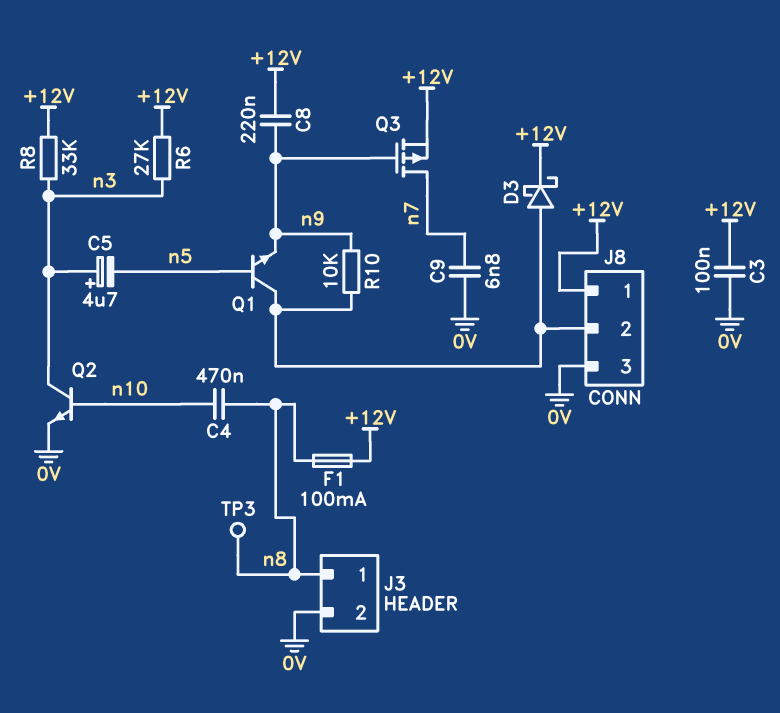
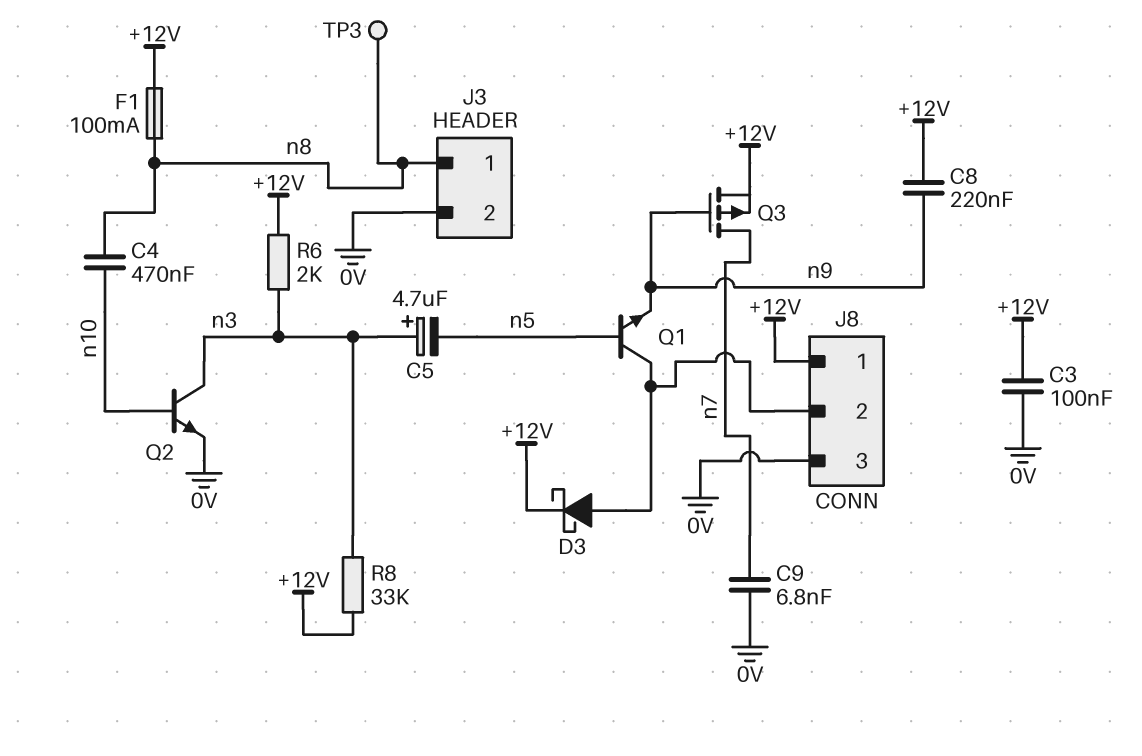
R6: 27k (+12V, n3) -> 2k (+12V, n3)
R10: 10k (J8/2, n9) -> none

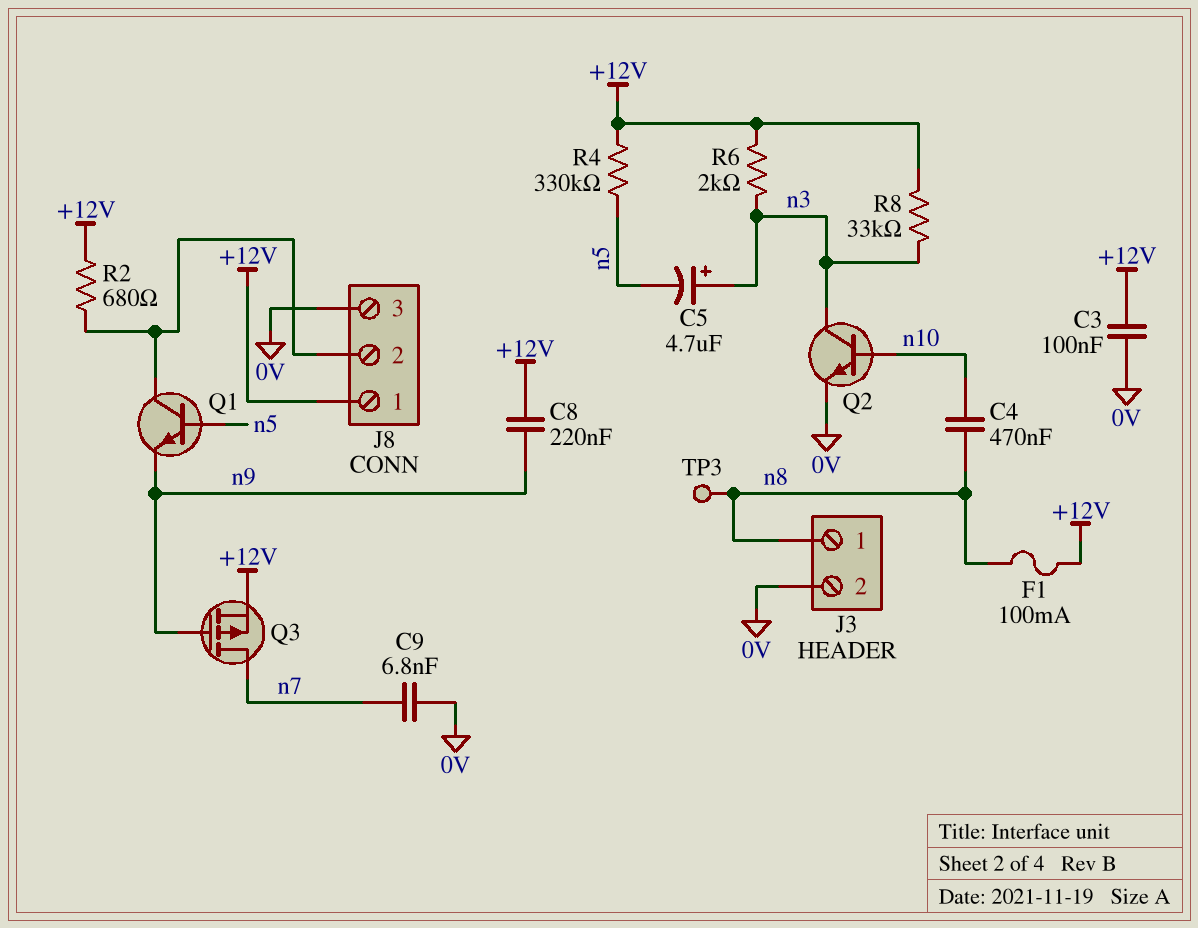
D3: schottky (A J8/2, K +12V) -> none
R2: none -> 680 (+12V, J8/2)
R4: none -> 330k (+12V, n5)

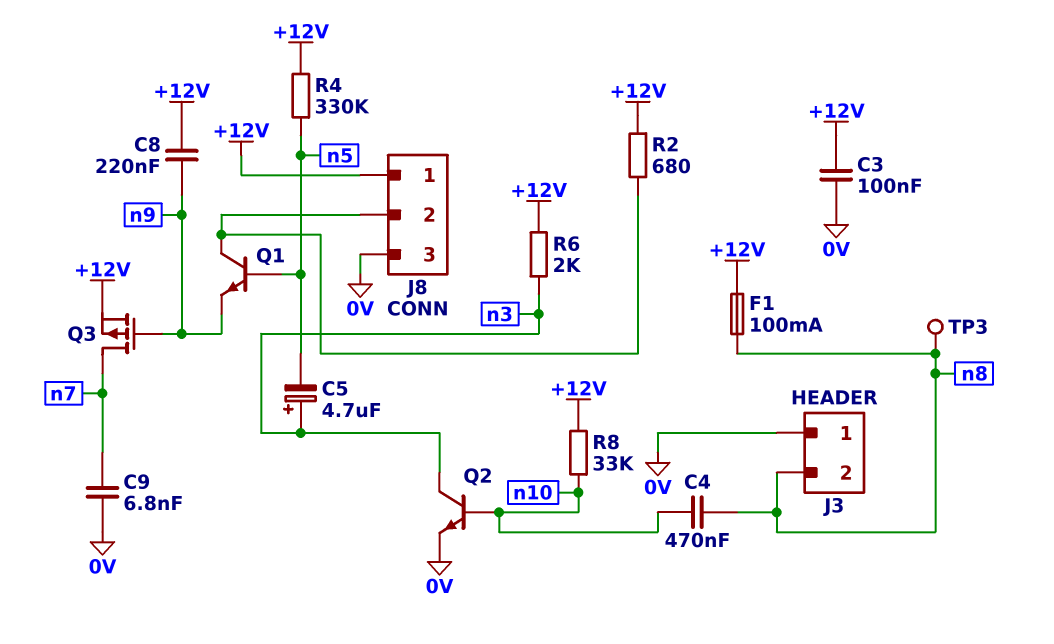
J3 pin 1: n8 -> 0V
J3 pin 2: 0V -> n8
R8: 33k (+12V, n3) -> 33k (+12V, n10)

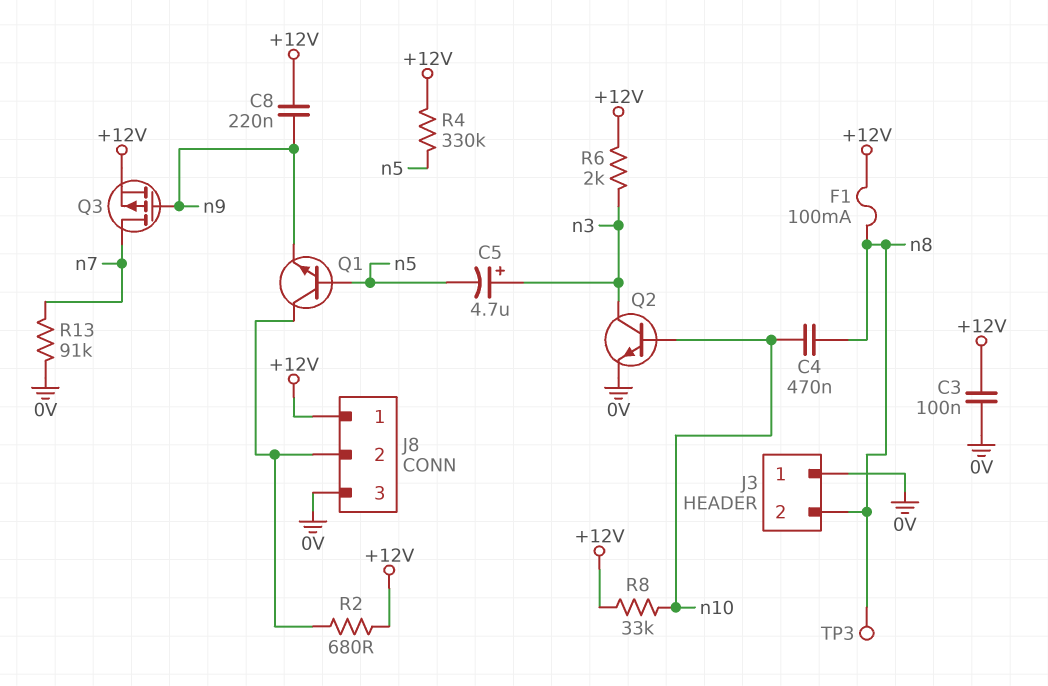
C9: 6.8nF (0V, n7) -> none
R13: none -> 91k (0V, n7)

